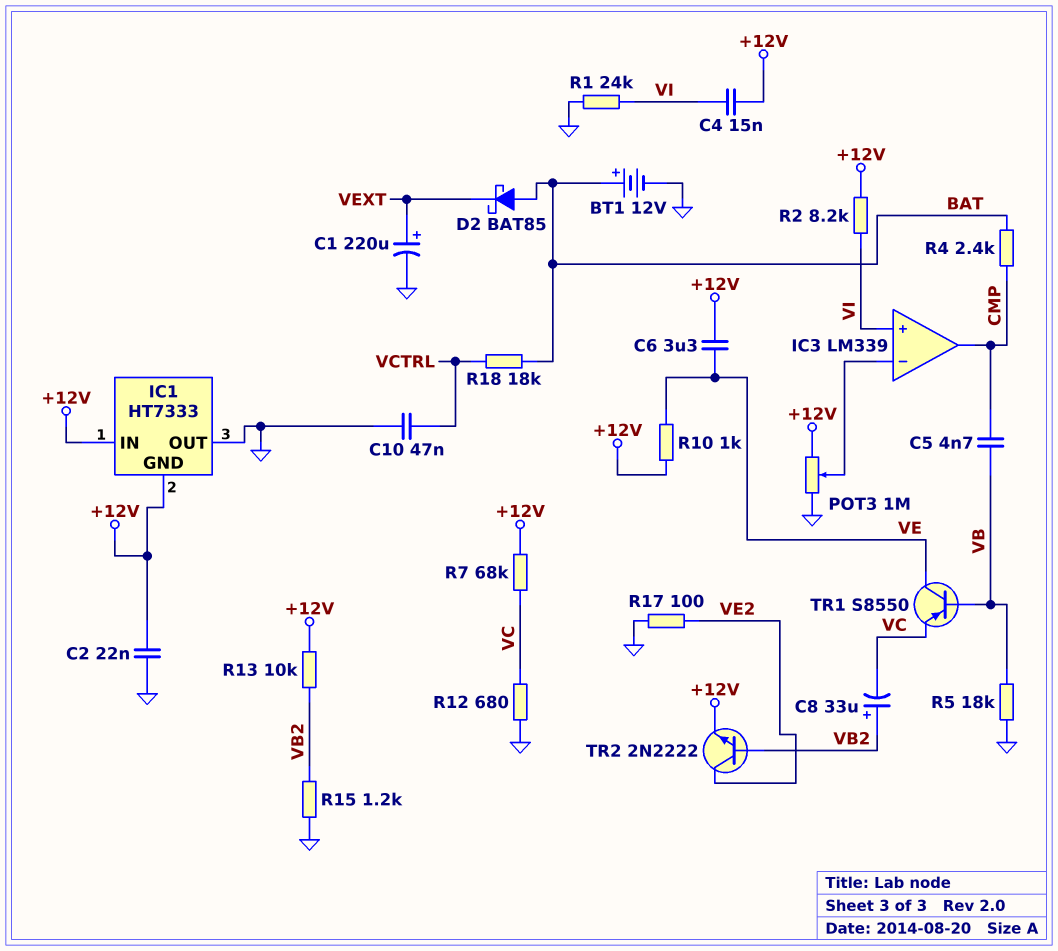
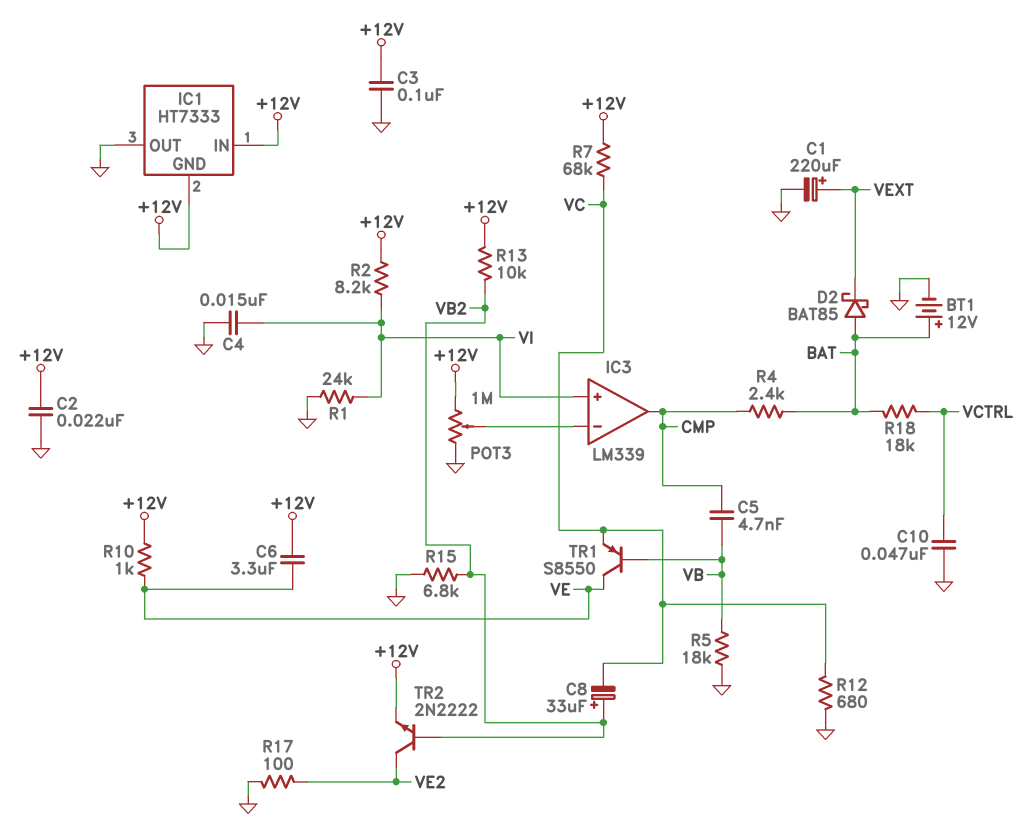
C3: none -> 100nF (+12V, GND)
C4: 15nF (+12V, VI) -> 15nF (GND, VI)
R15: 1.2k (GND, VB2) -> 6.8k (GND, VB2)

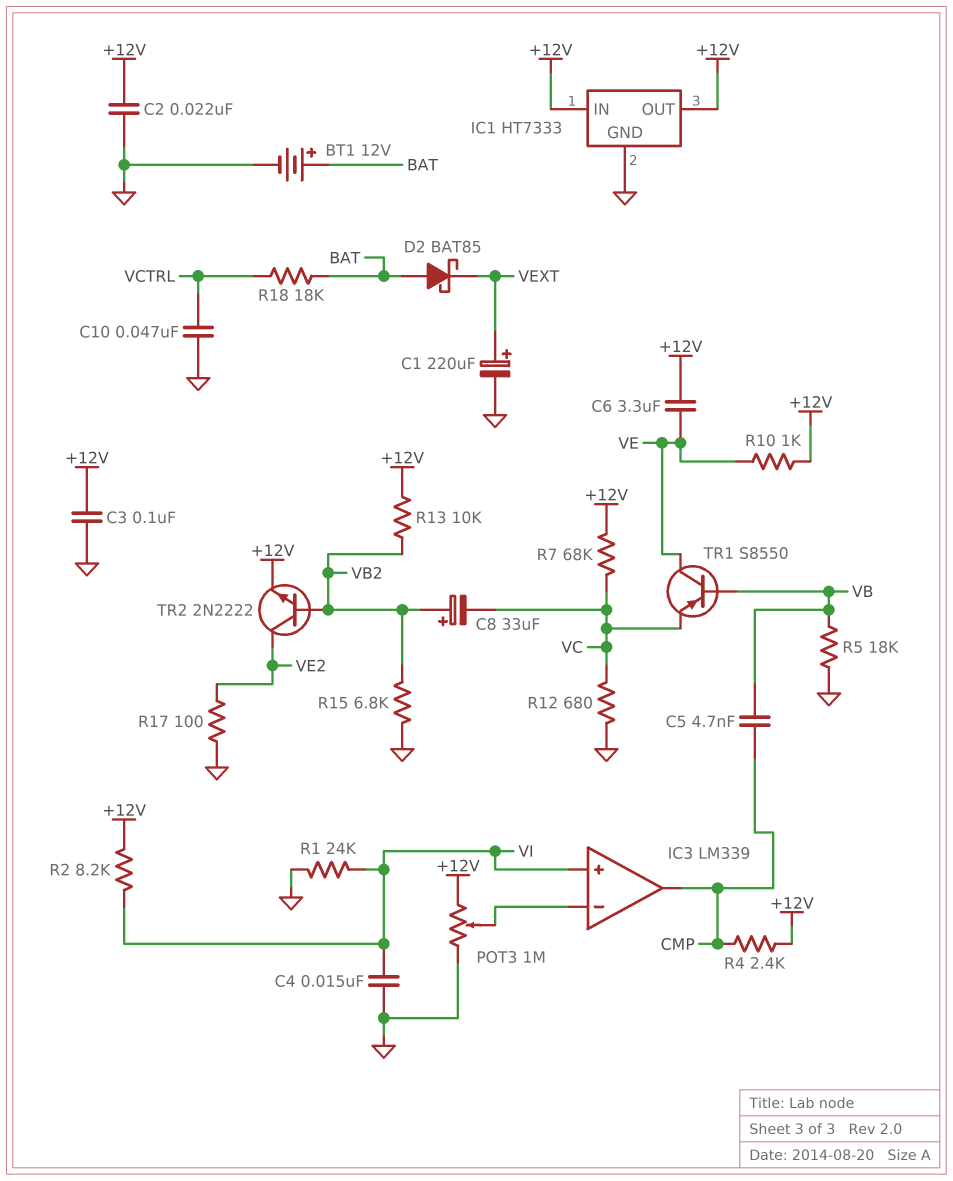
IC1 pin GND: +12V -> GND
IC1 pin OUT: GND -> +12V
R4: 2.4k (BAT, CMP) -> 2.4k (+12V, CMP)

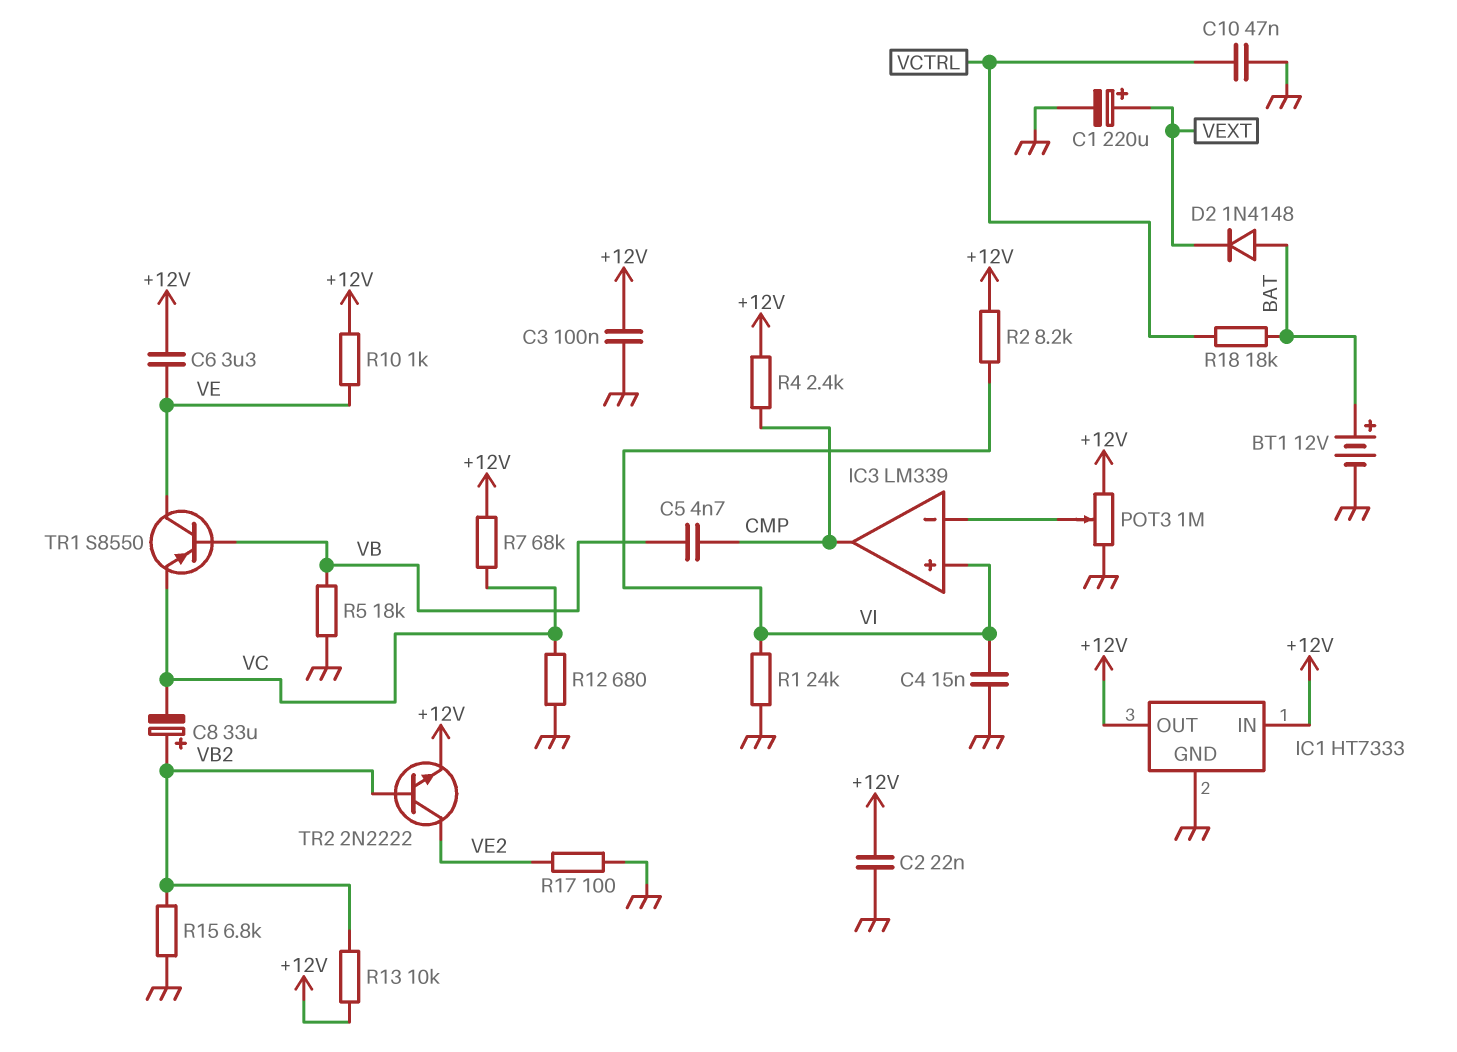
D2: schottky BAT85 (A BAT, K VEXT) -> diode 1N4148 (A BAT, K VEXT)

